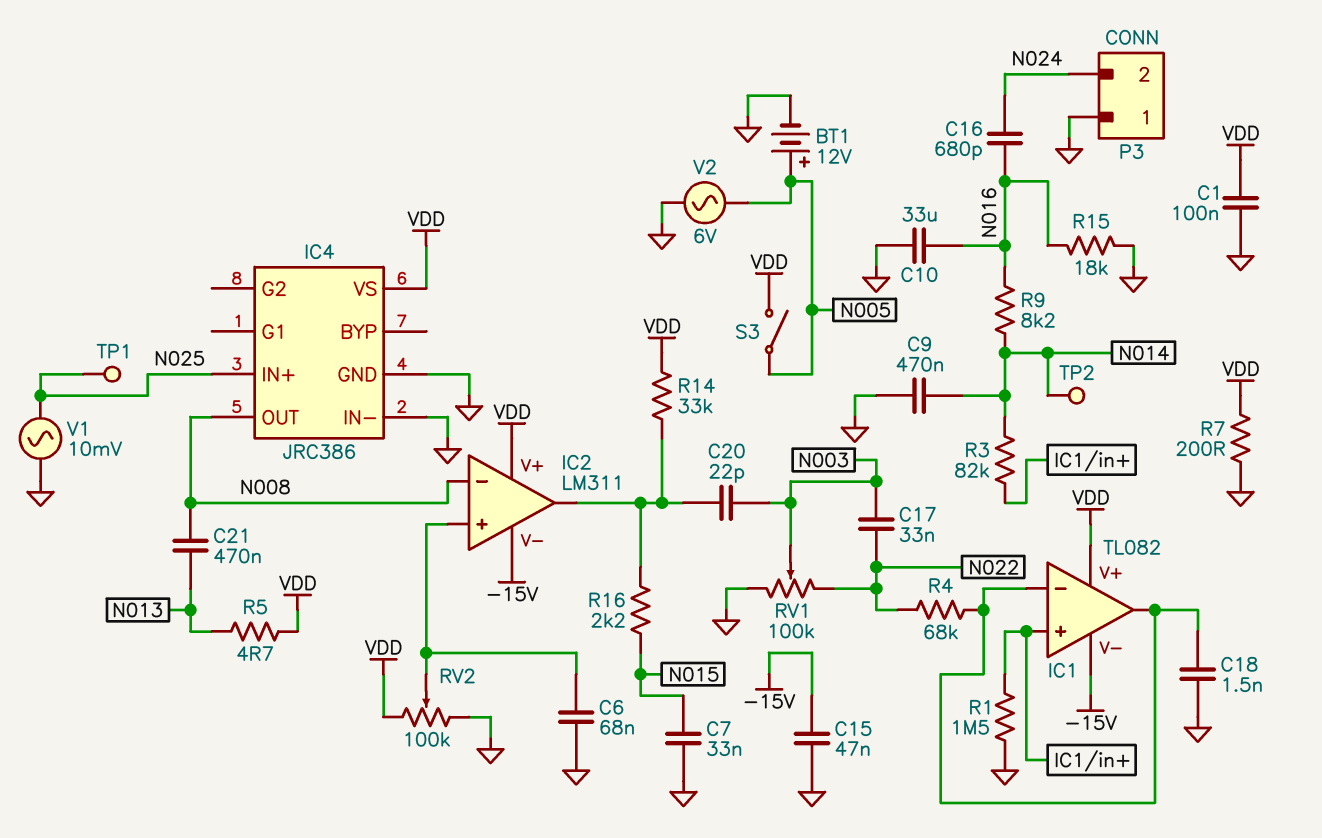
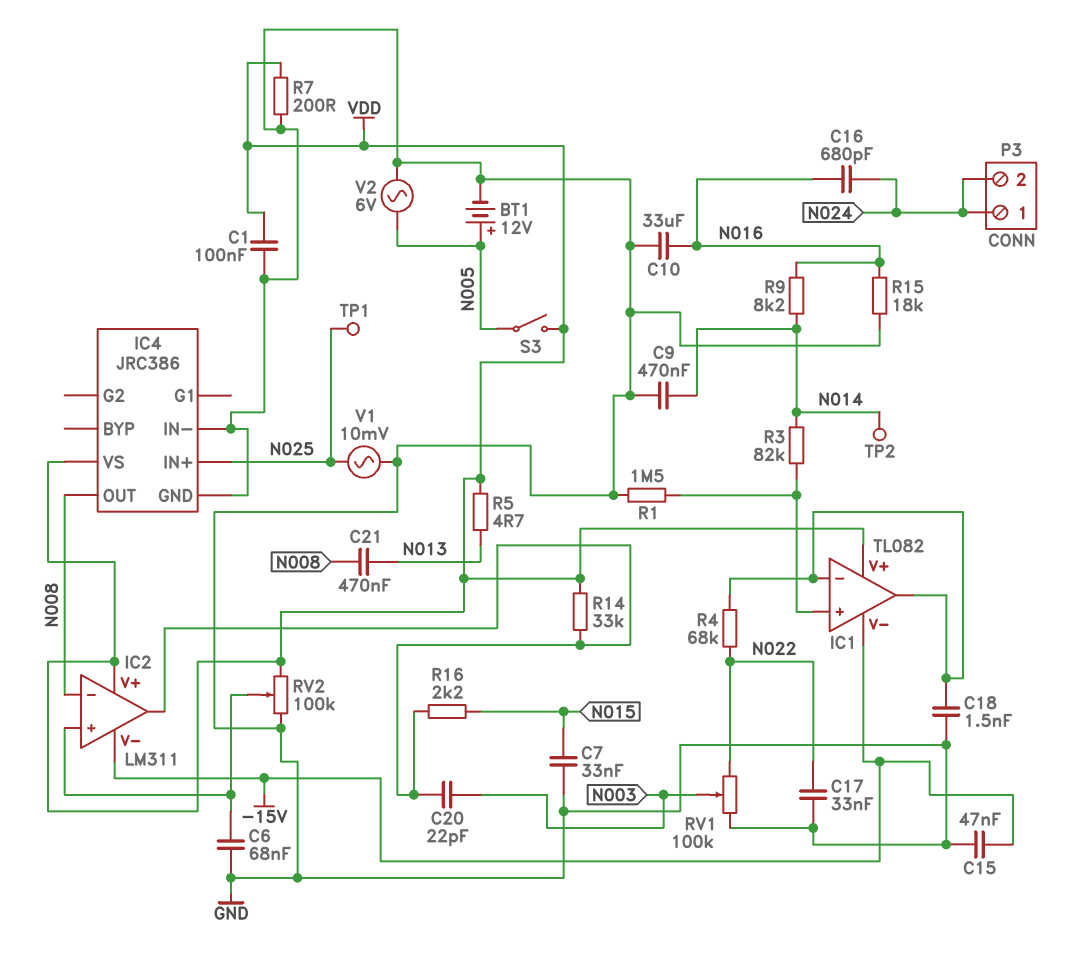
C17: 33nF (N003, N022) -> 33nF (GND, N022)
P3 pin 1: GND -> N024

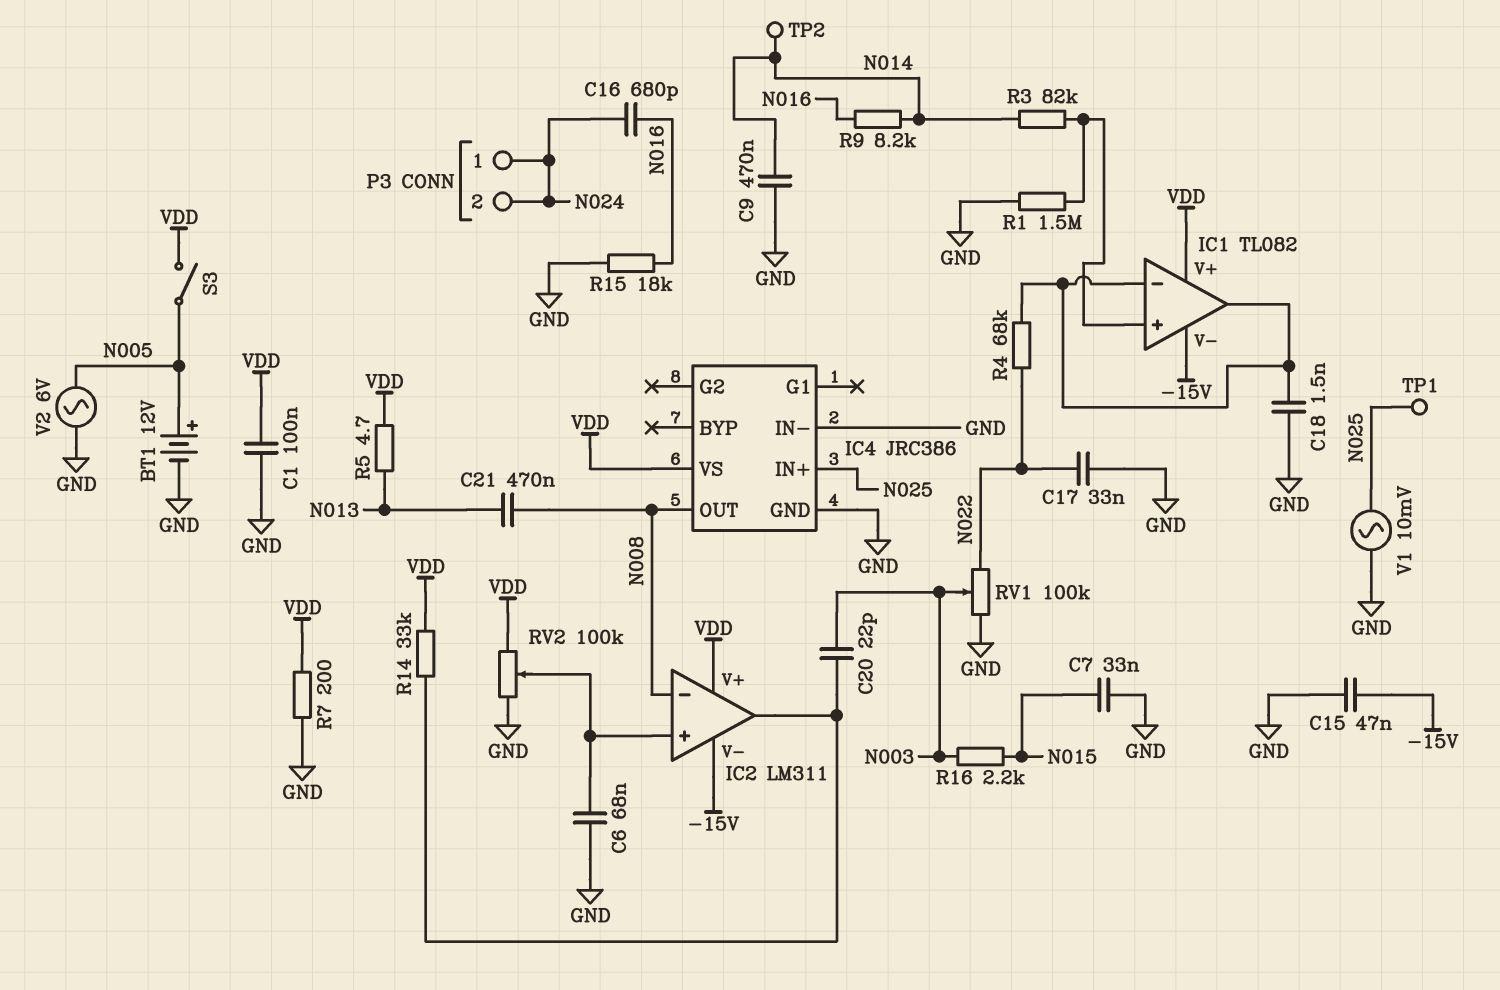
C10: 33uF (GND, N016) -> none
R16: 2.2k (IC2/out, N015) -> 2.2k (N003, N015)

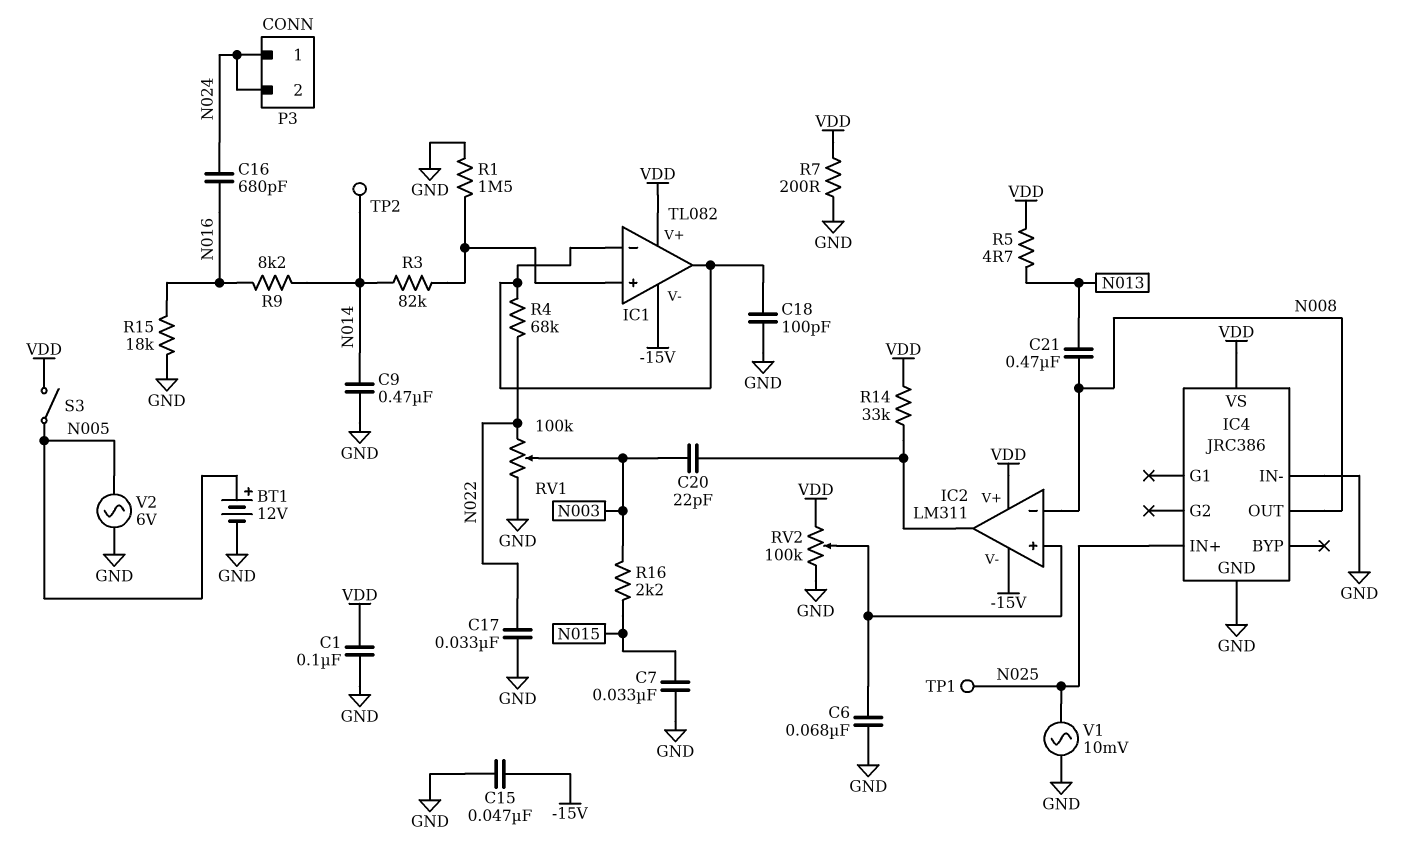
C18: 1.5nF (GND, IC1/in-) -> 100pF (GND, IC1/in-)

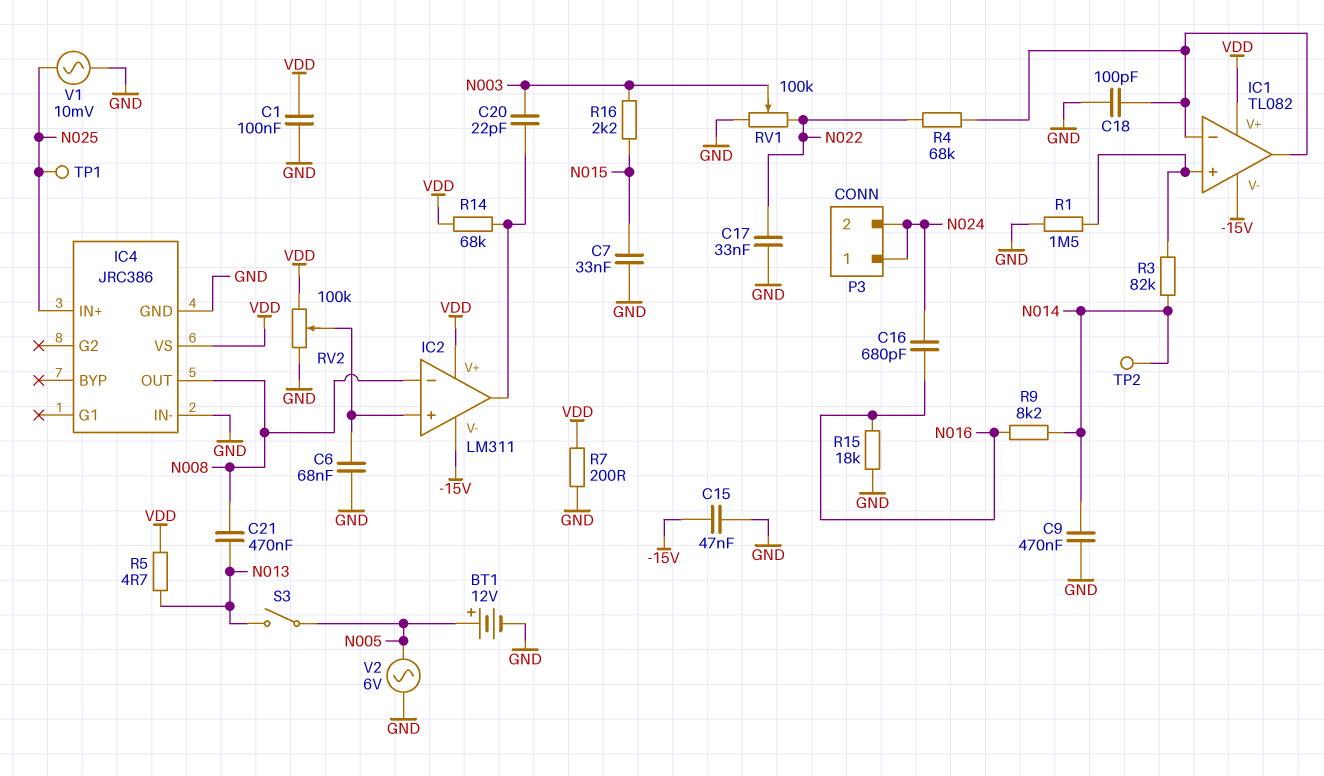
R14: 33k (IC2/out, VDD) -> 68k (IC2/out, VDD)
S3: switch (N005, VDD) -> switch (N005, N013)

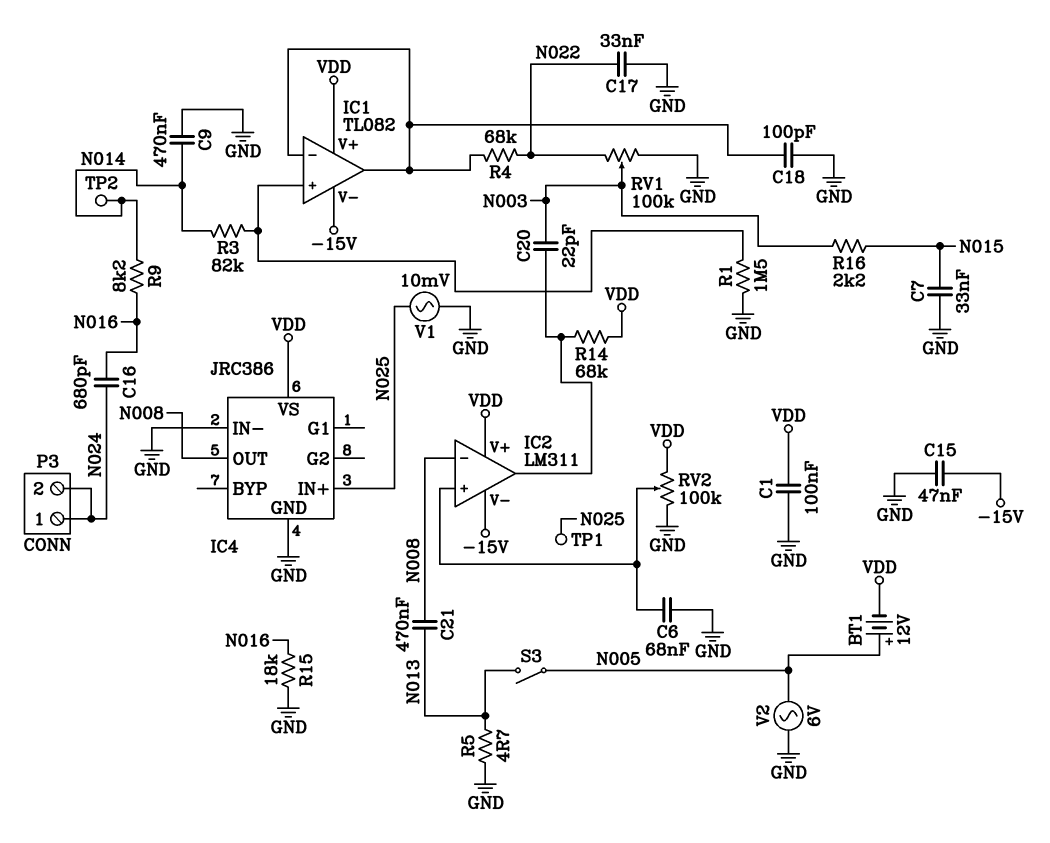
BT1: 12V (plus N005, minus GND) -> 12V (plus N005, minus VDD)
R5: 4.7 (N013, VDD) -> 4.7 (GND, N013)
R7: 200 (GND, VDD) -> none

